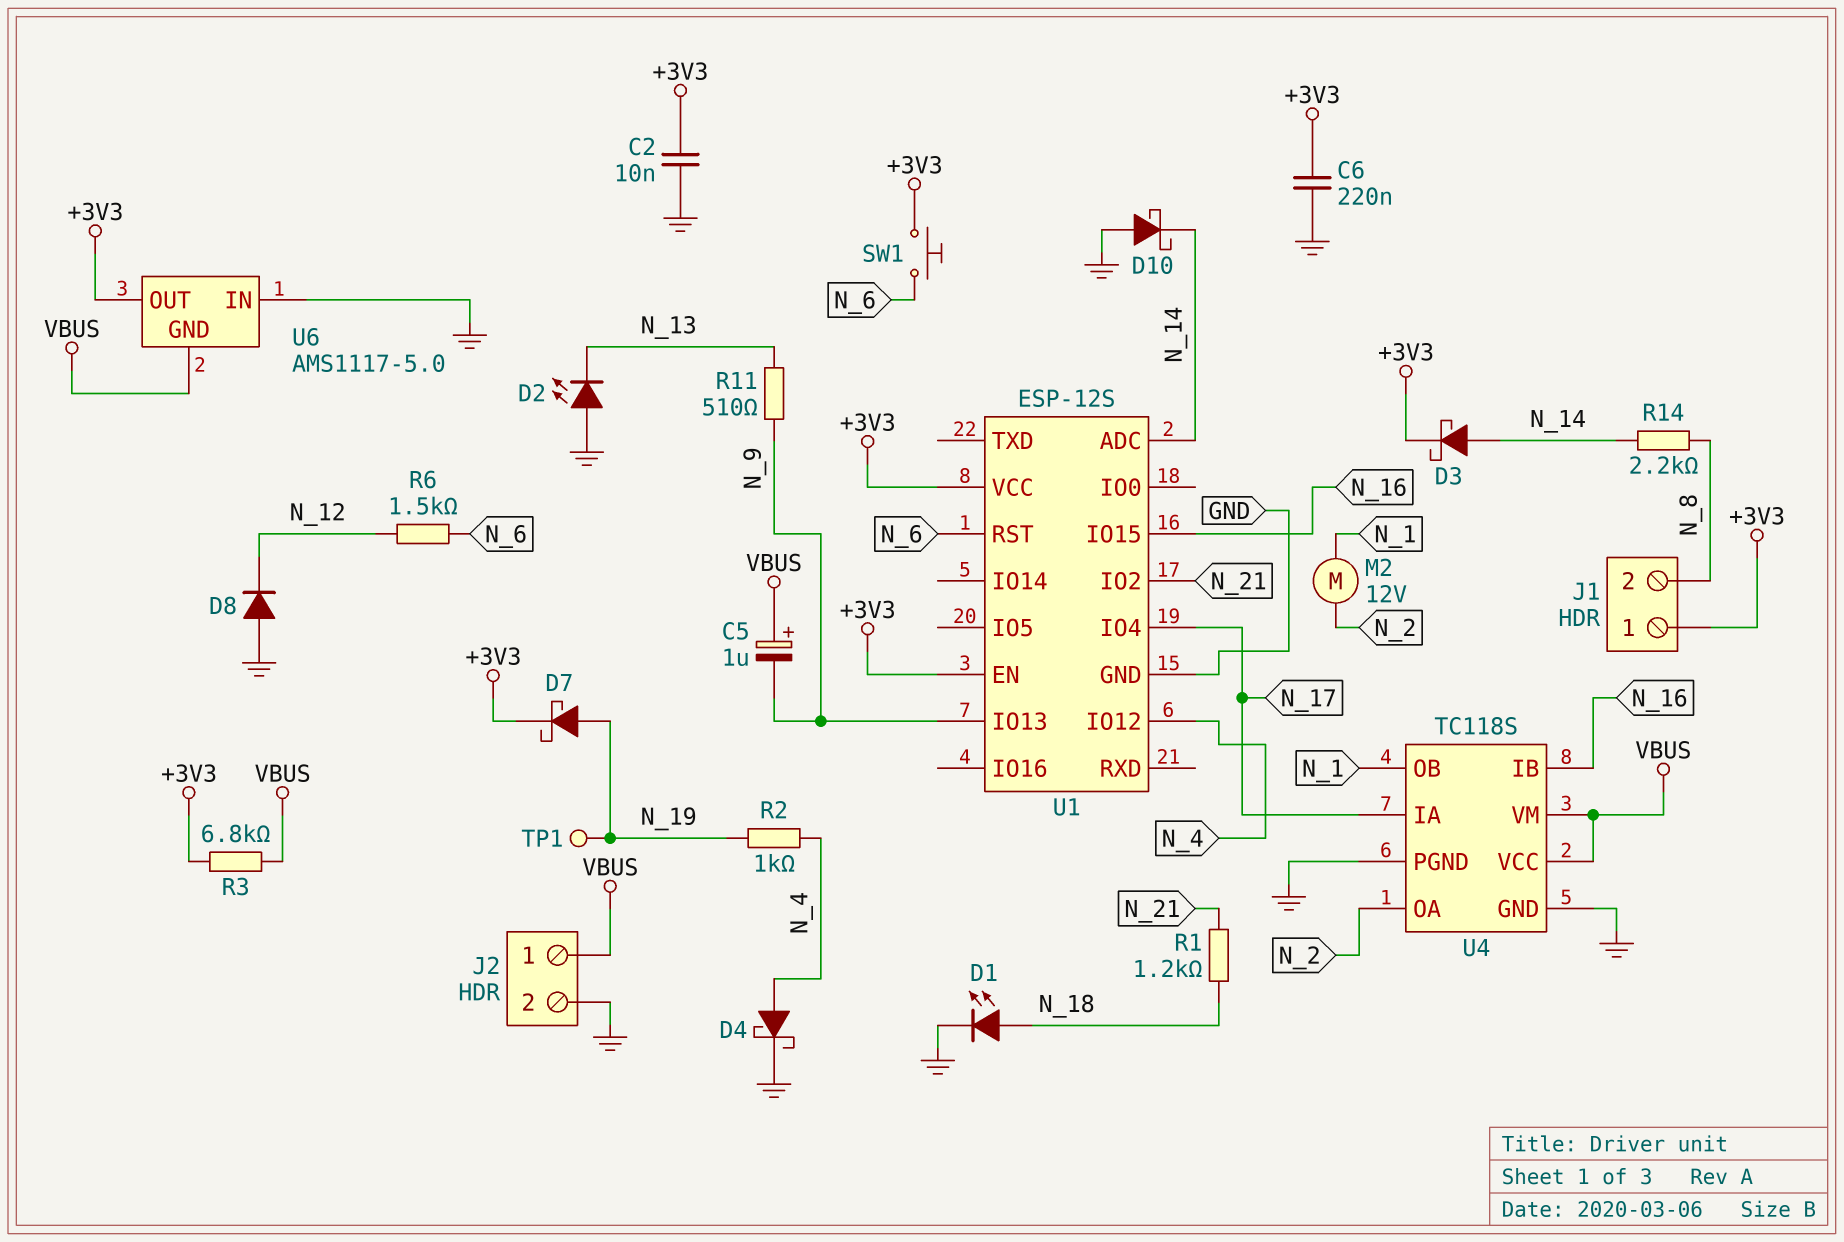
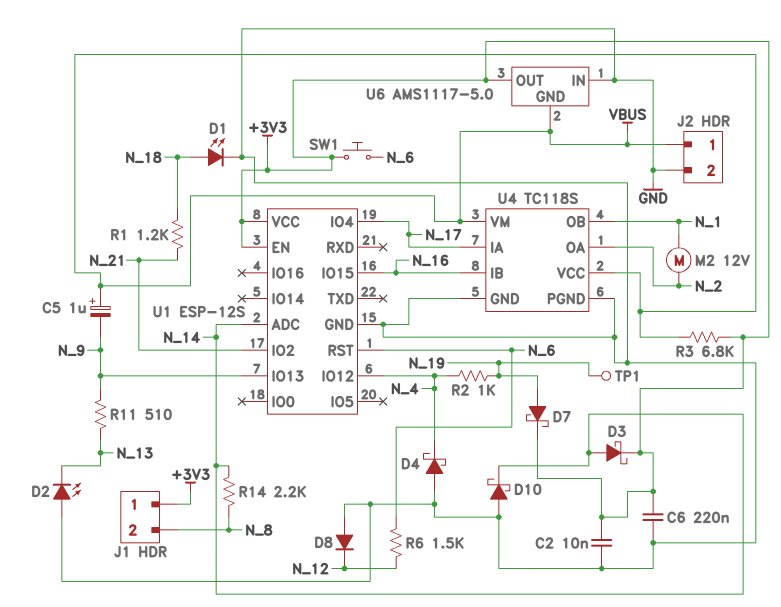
D4: schottky (A N_4, K GND) -> schottky (A GND, K N_4)

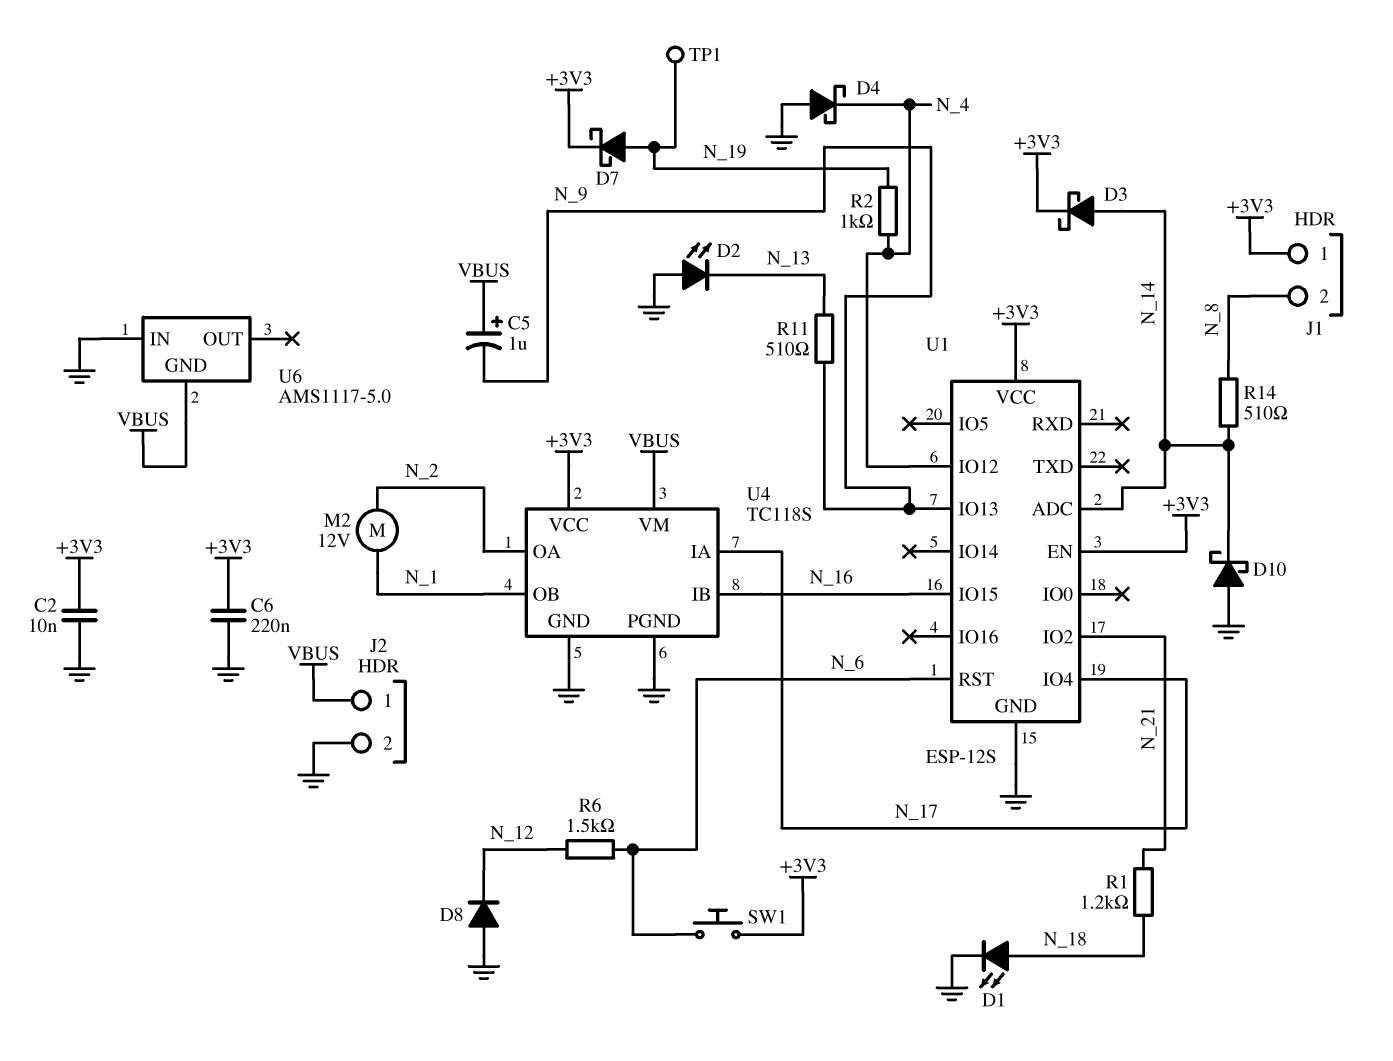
R3: 6.8k (+3V3, VBUS) -> none
R14: 2.2k (N_8, N_14) -> 510 (N_8, N_14)
U4 pin VCC: VBUS -> +3V3
U6 pin OUT: +3V3 -> none

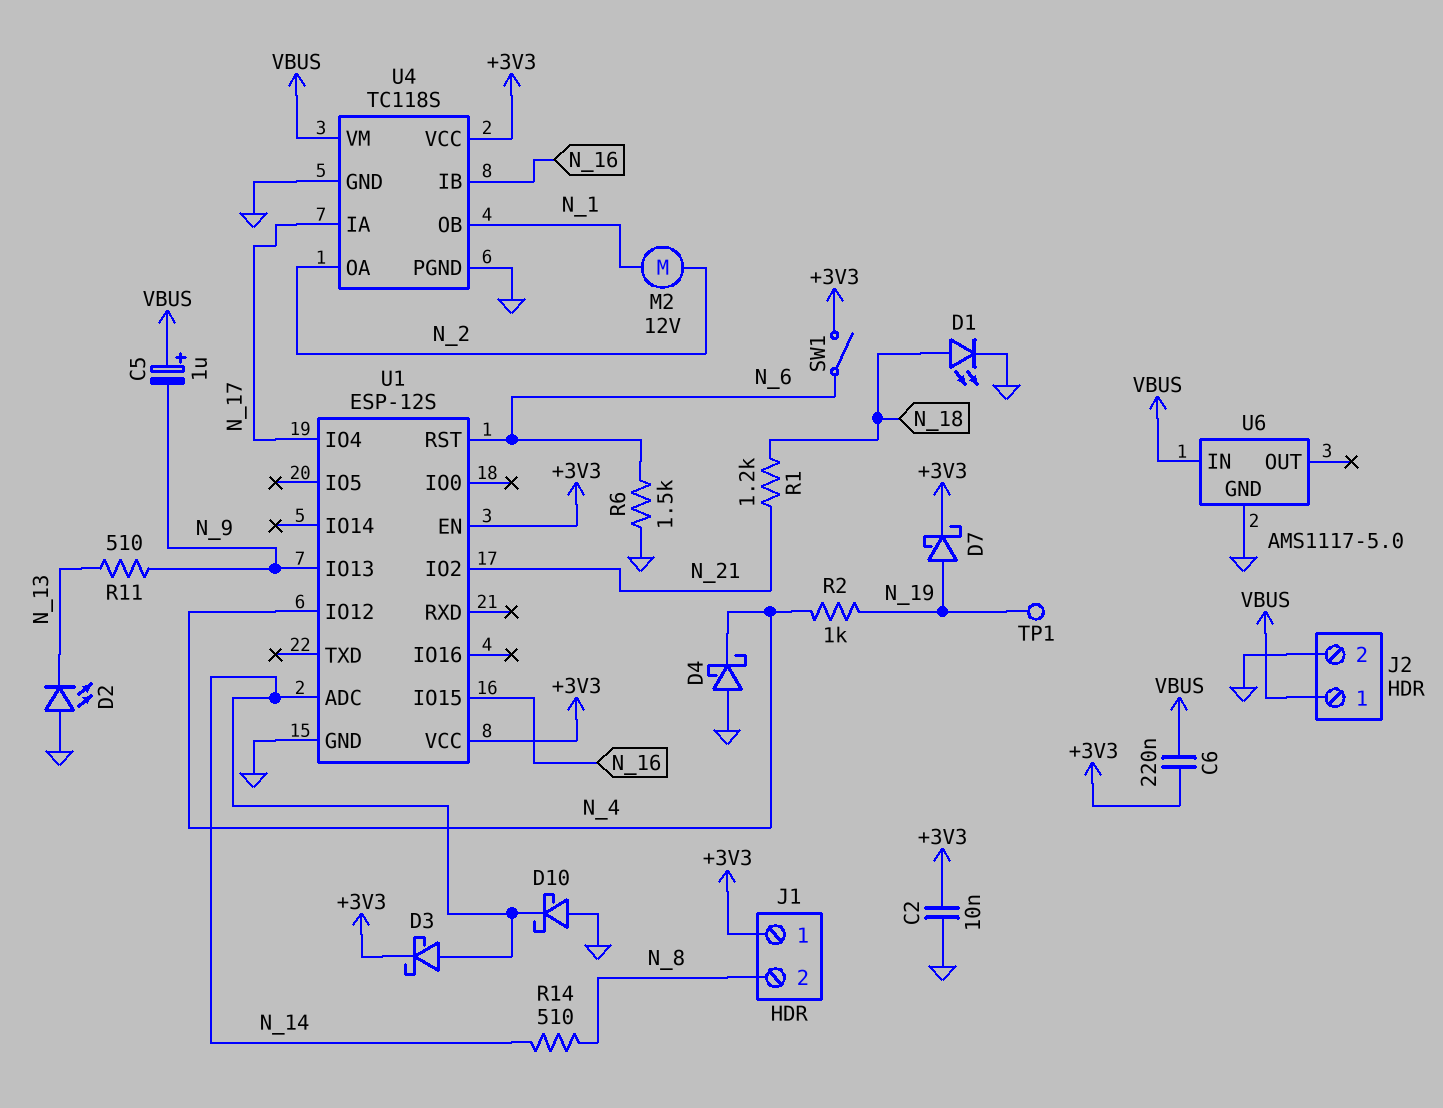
C6: 220nF (+3V3, GND) -> 220nF (+3V3, VBUS)
D8: diode (A GND, K N_12) -> none
R6: 1.5k (N_6, N_12) -> 1.5k (GND, N_6)
SW1: button (+3V3, N_6) -> switch (+3V3, N_6)
U6 pin GND: VBUS -> GND
U6 pin IN: GND -> VBUS

